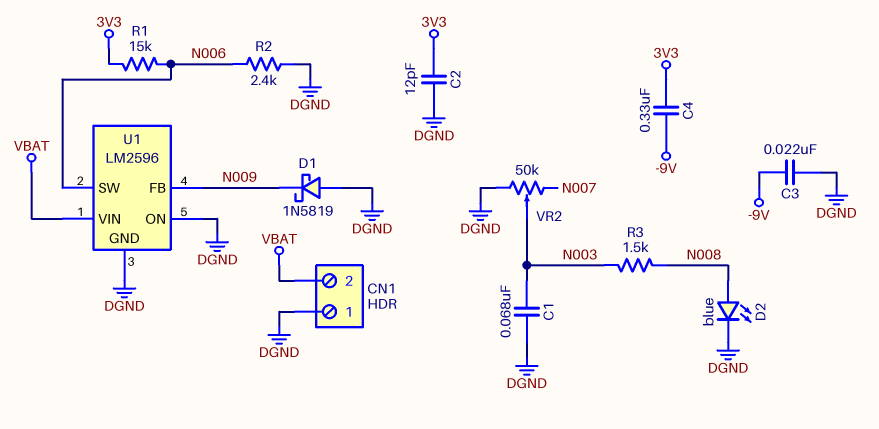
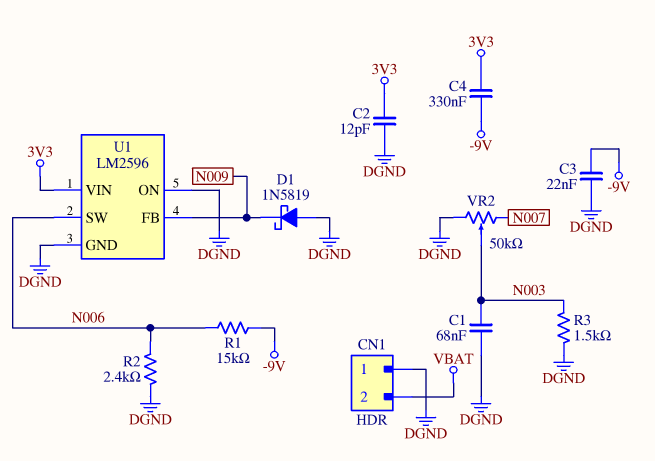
D2: LED blue (A N008, K DGND) -> none
R1: 15k (3V3, N006) -> 15k (-9V, N006)
R3: 1.5k (N003, N008) -> 1.5k (DGND, N003)
U1 pin VIN: VBAT -> 3V3

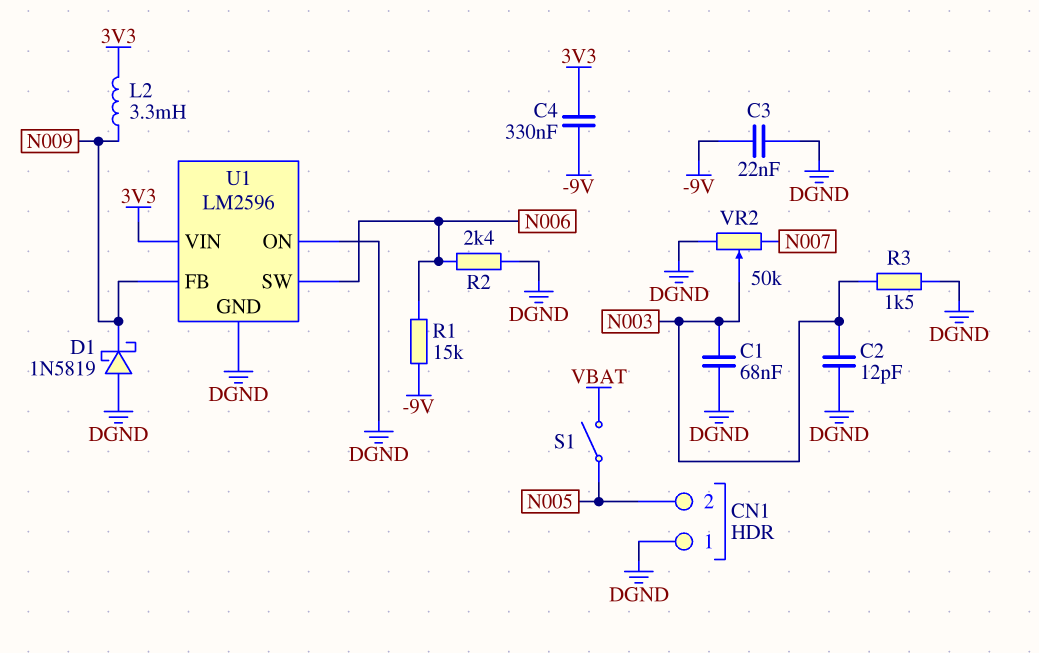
C2: 12pF (3V3, DGND) -> 12pF (DGND, N003)
CN1 pin 2: VBAT -> N005
L2: none -> 3.3mH (3V3, N009)
S1: none -> switch (N005, VBAT)

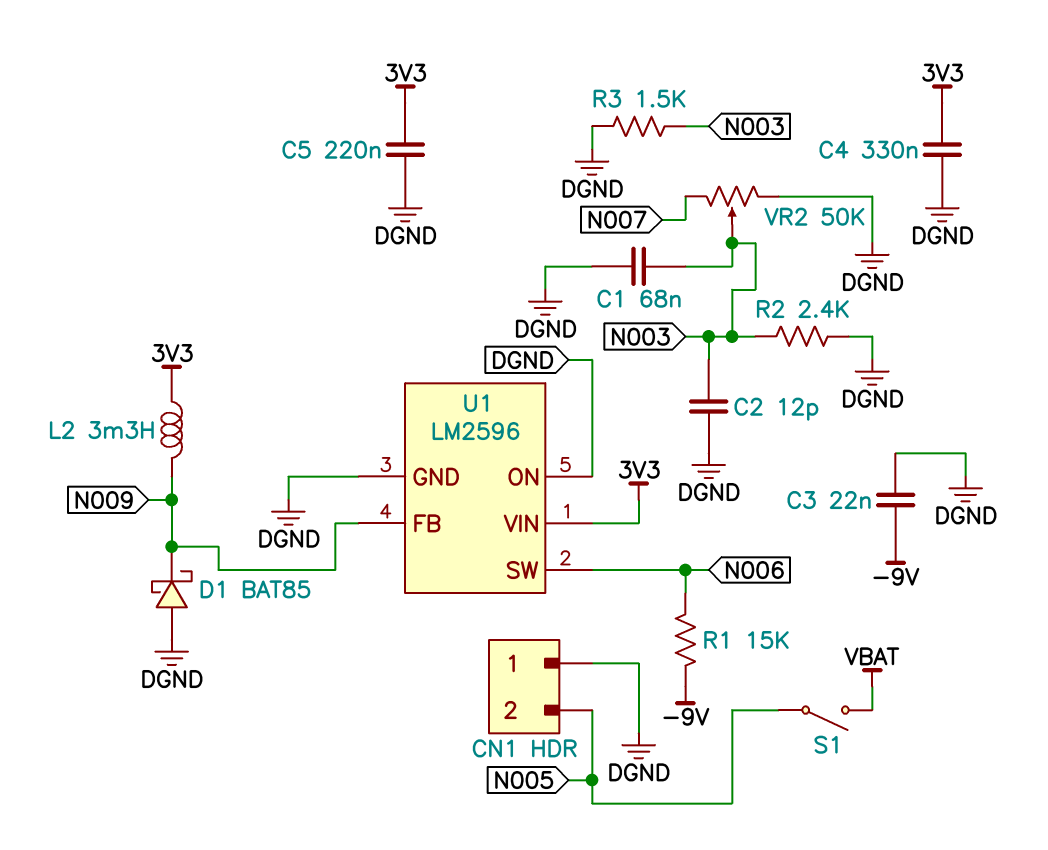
C4: 330nF (-9V, 3V3) -> 330nF (3V3, DGND)
C5: none -> 220nF (3V3, DGND)
D1: schottky 1N5819 (A DGND, K N009) -> schottky BAT85 (A DGND, K N009)
R2: 2.4k (DGND, N006) -> 2.4k (DGND, N003)

